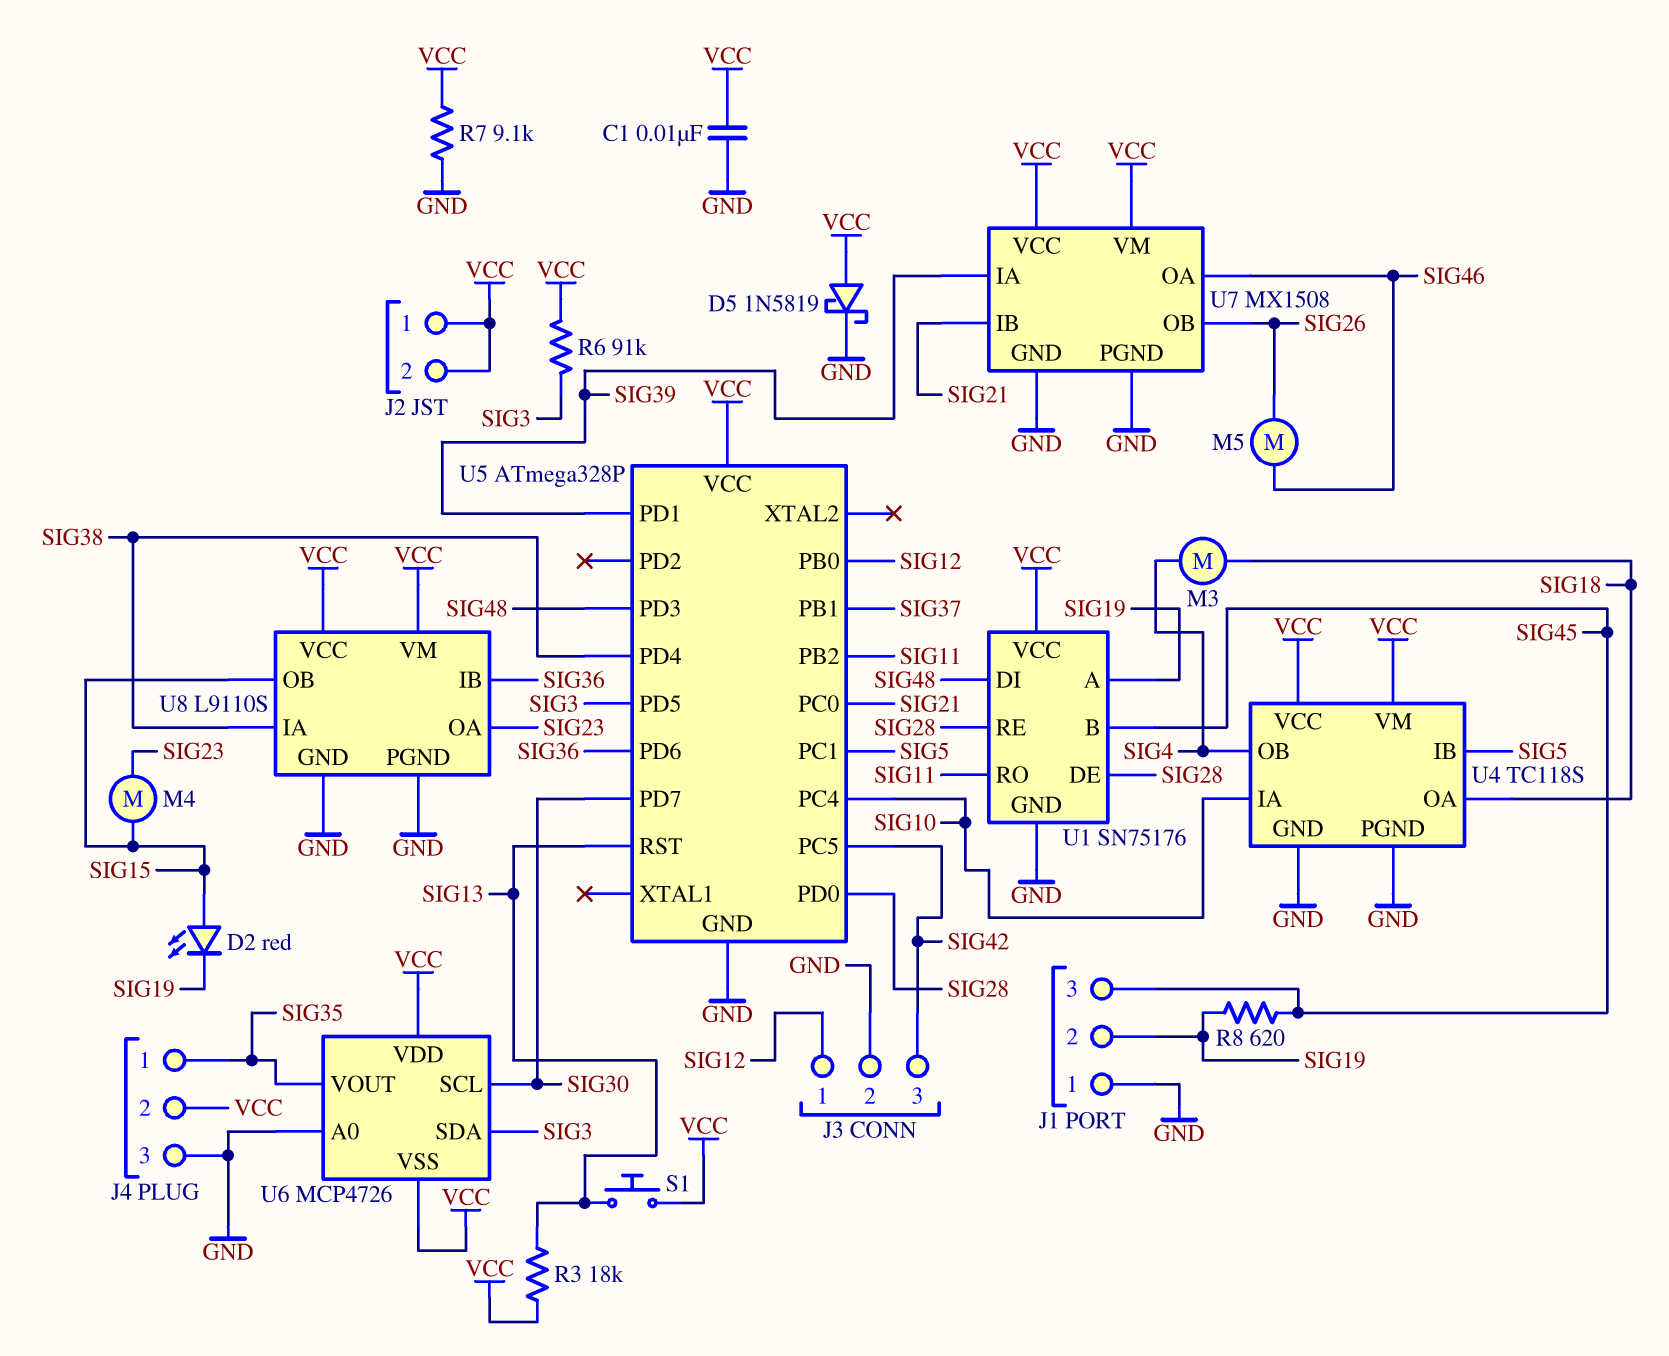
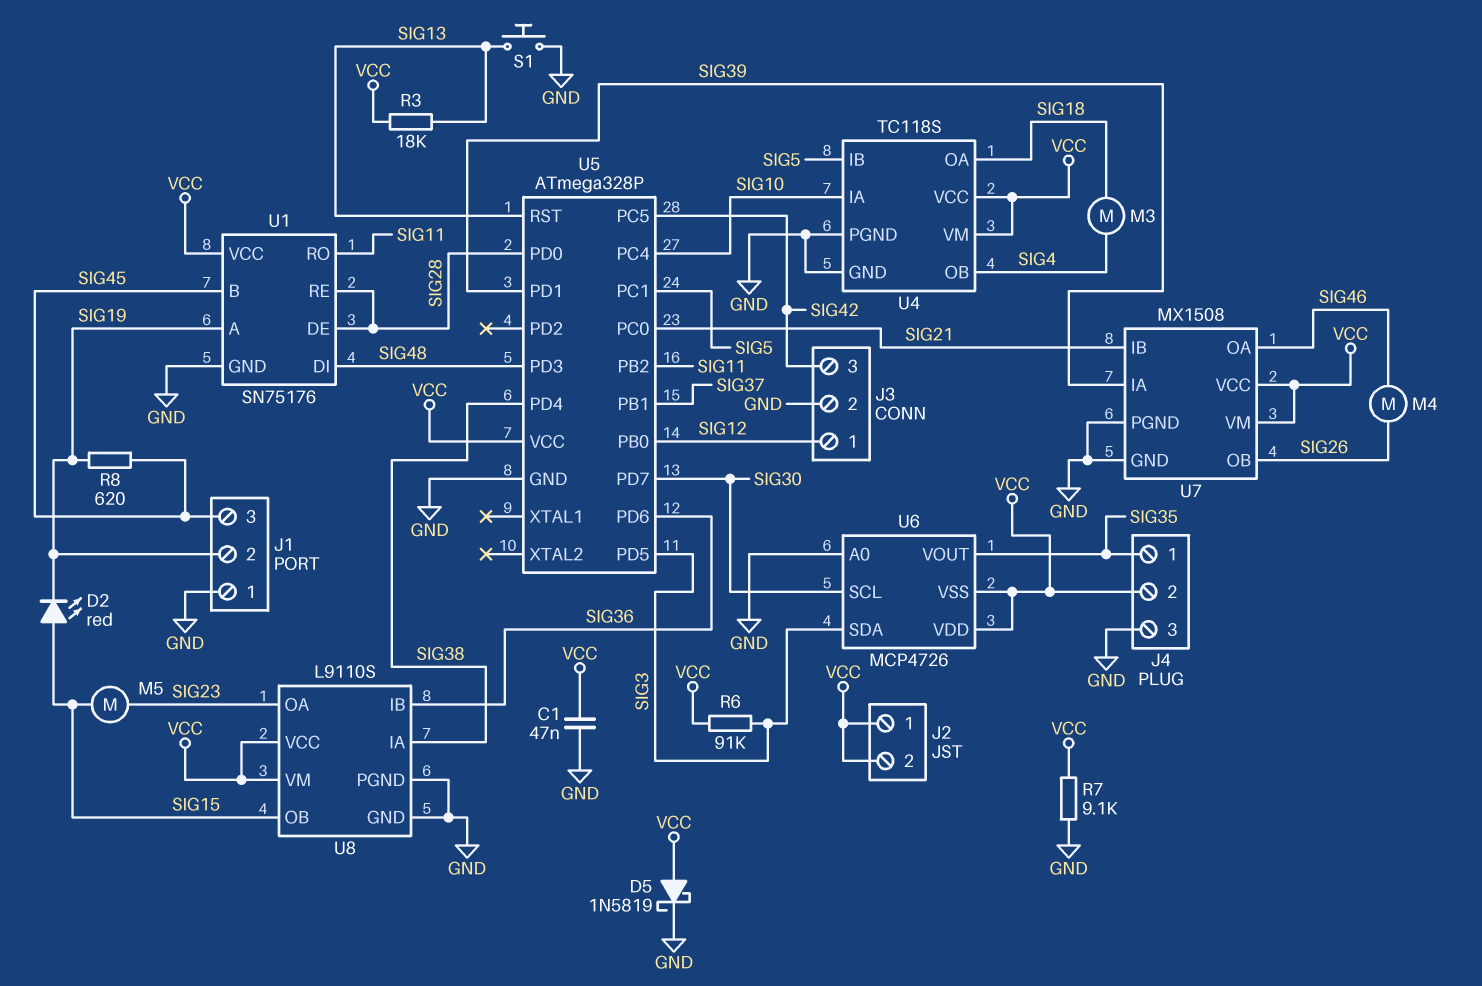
C1: 10nF (GND, VCC) -> 47nF (GND, VCC)
M4: motor (SIG15, SIG23) -> motor (SIG26, SIG46)
M5: motor (SIG26, SIG46) -> motor (SIG15, SIG23)
S1: button (SIG13, VCC) -> button (GND, SIG13)

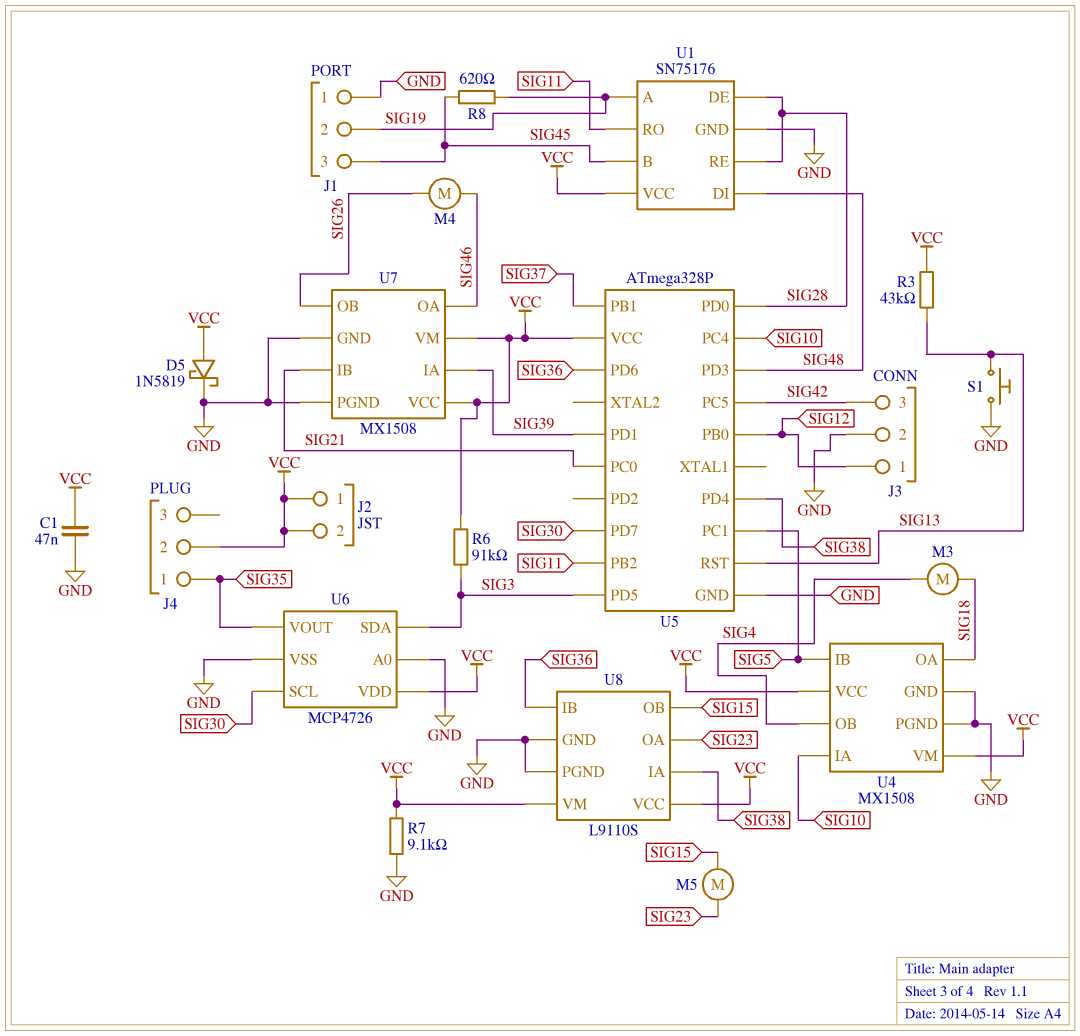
D2: LED red (A SIG15, K SIG19) -> none
J4 pin 3: GND -> none
R3: 18k (SIG13, VCC) -> 43k (SIG13, VCC)
U4: TC118S -> MX1508
U6 pin VSS: VCC -> GND

